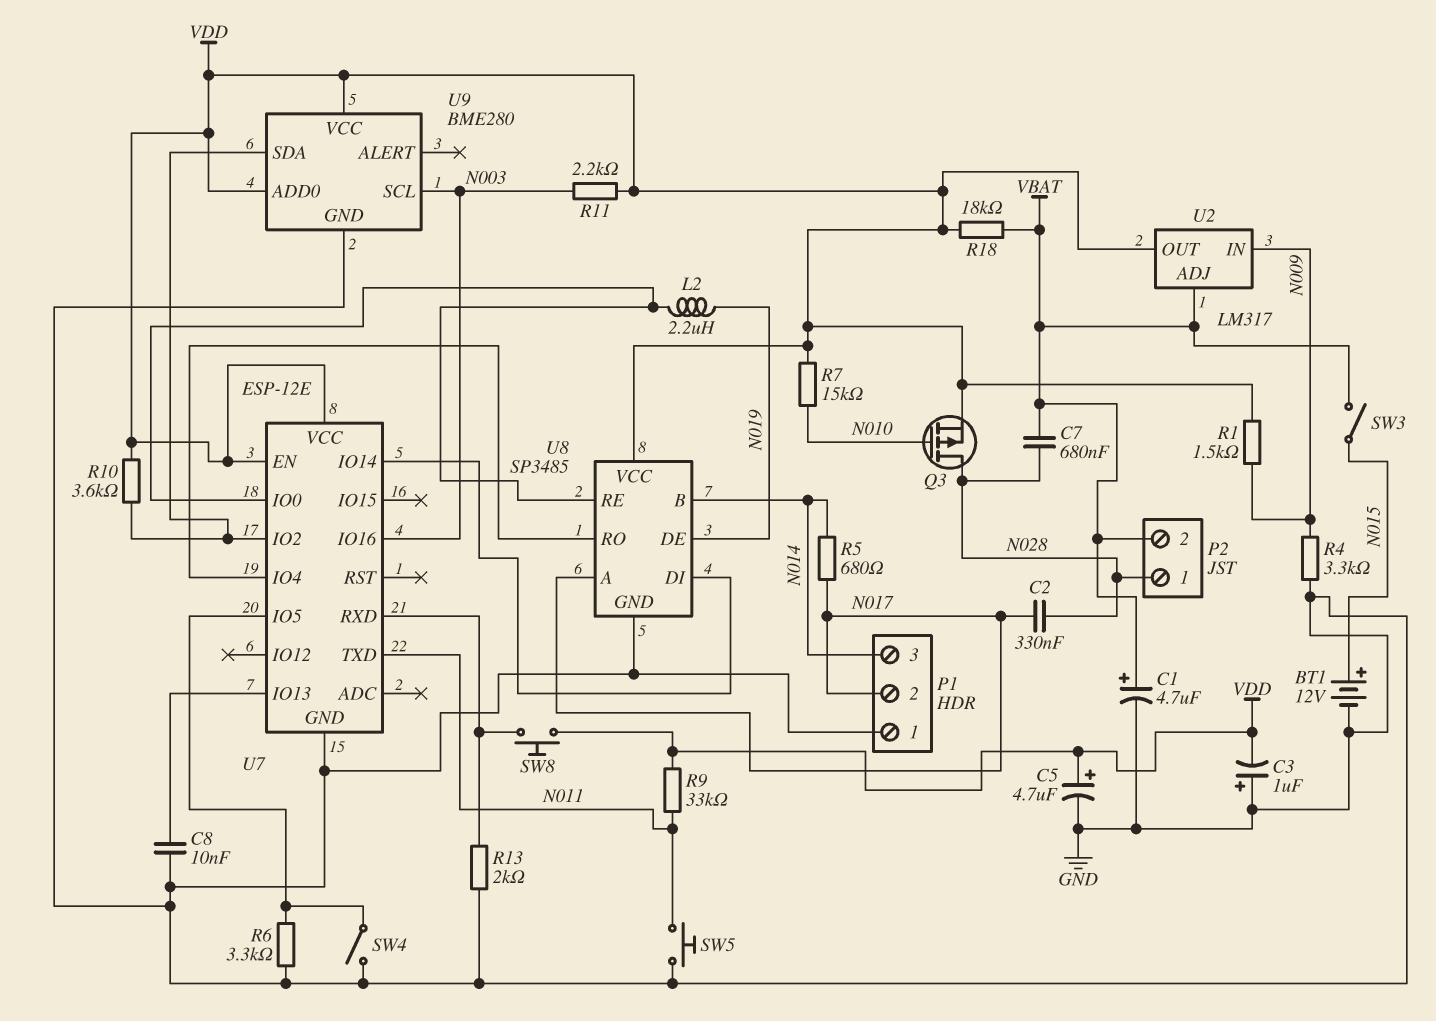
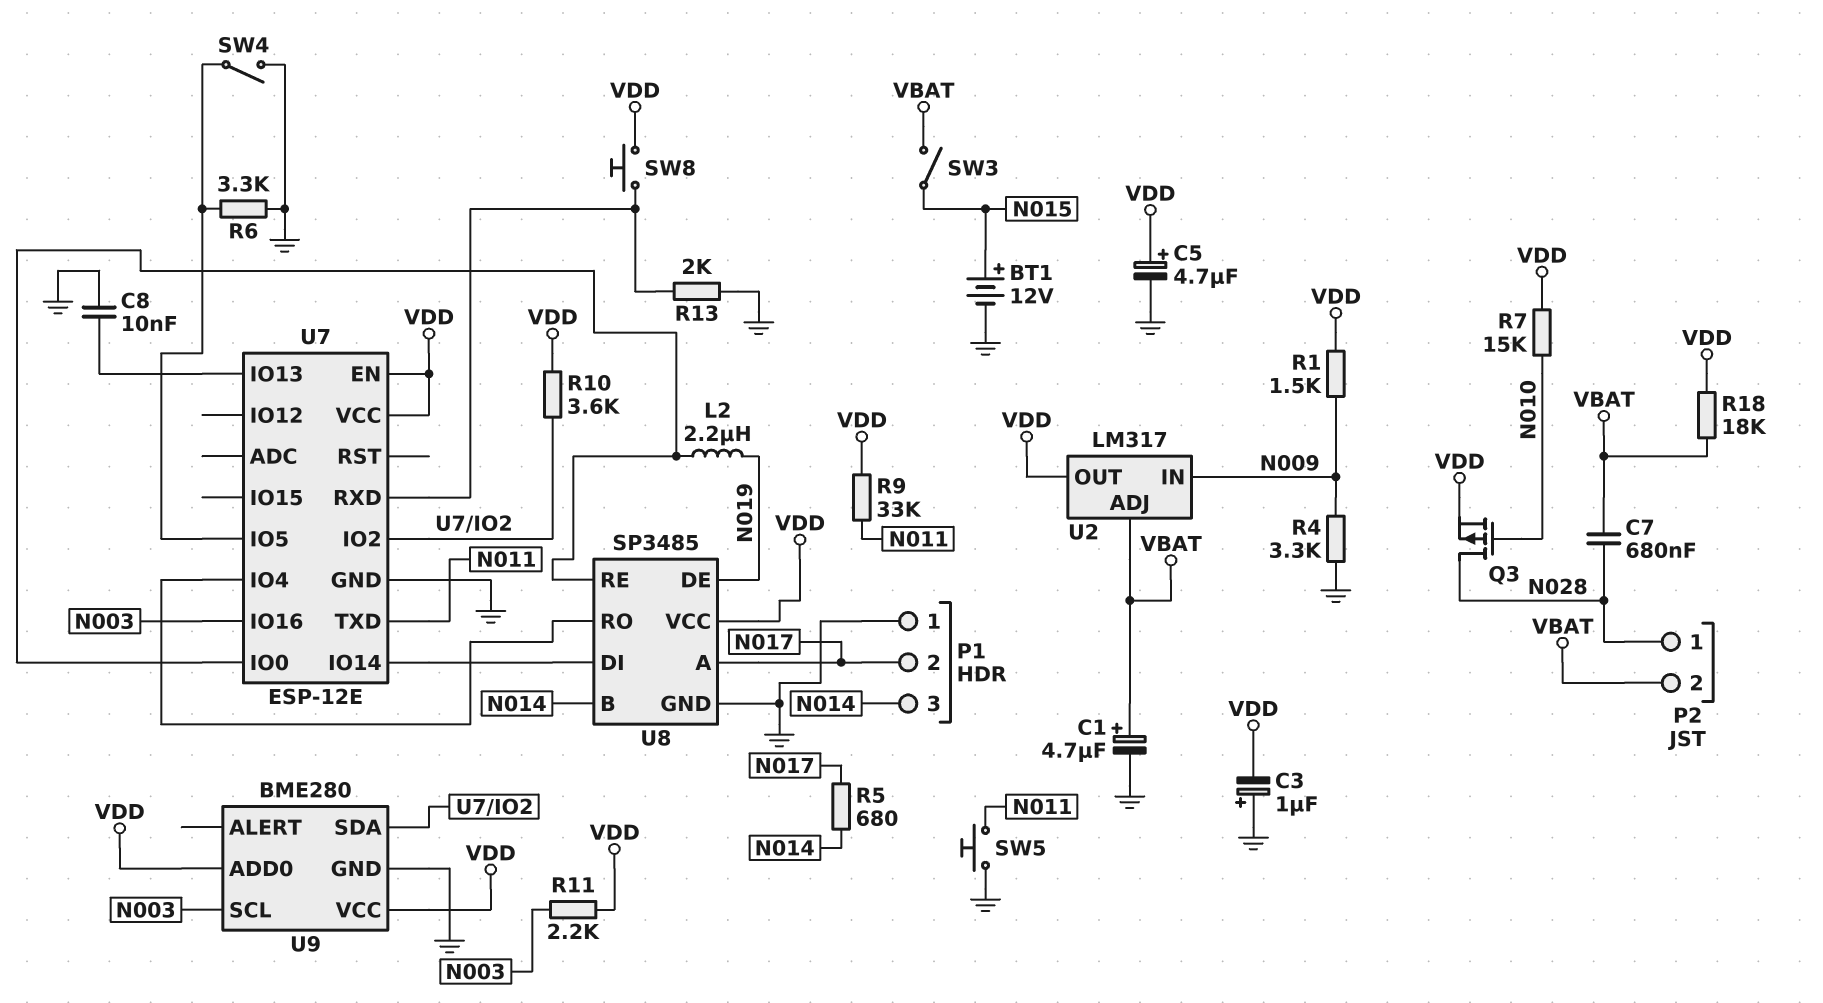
C2: 330nF (N017, N028) -> none

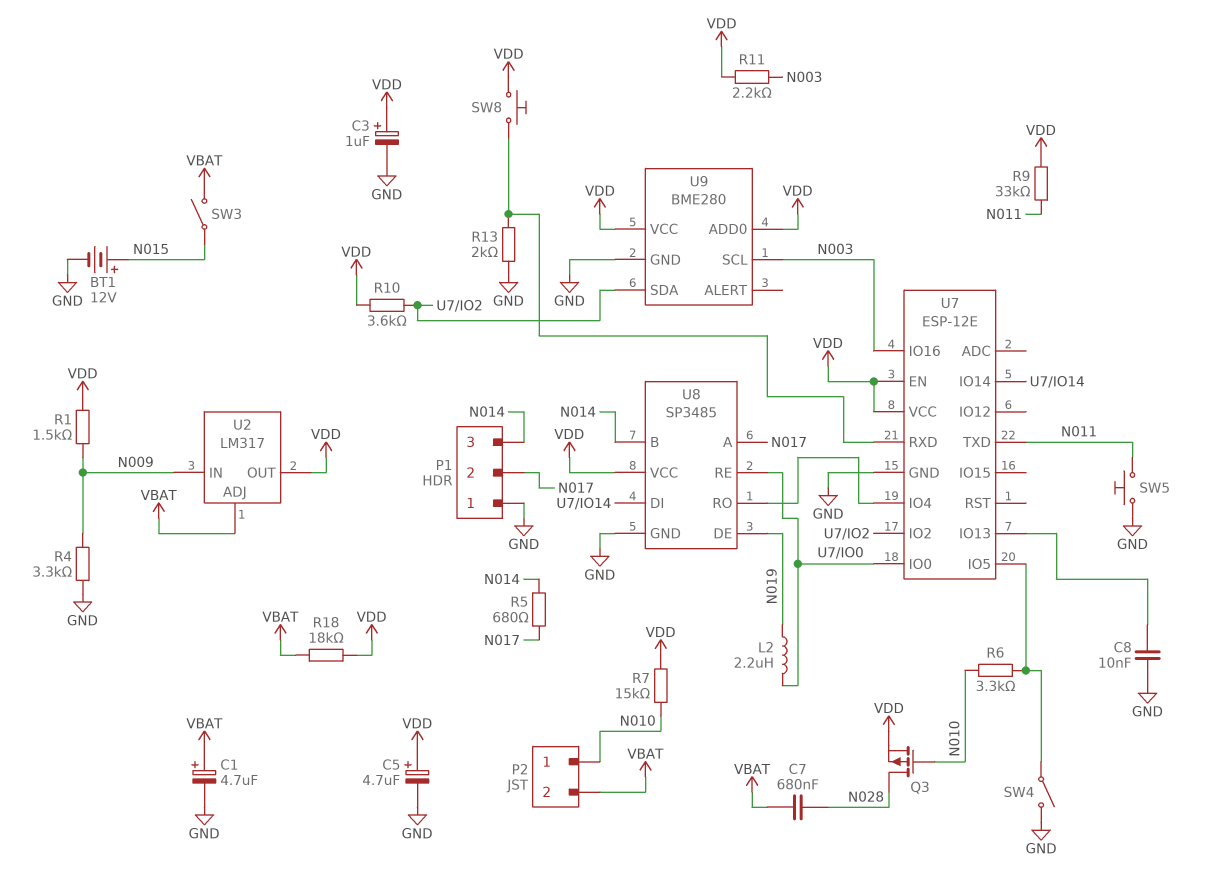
C3: 1uF (plus GND, minus VDD) -> 1uF (plus VDD, minus GND)
P2 pin 1: N028 -> N010
R6: 3.3k (GND, U7/IO5) -> 3.3k (N010, U7/IO5)

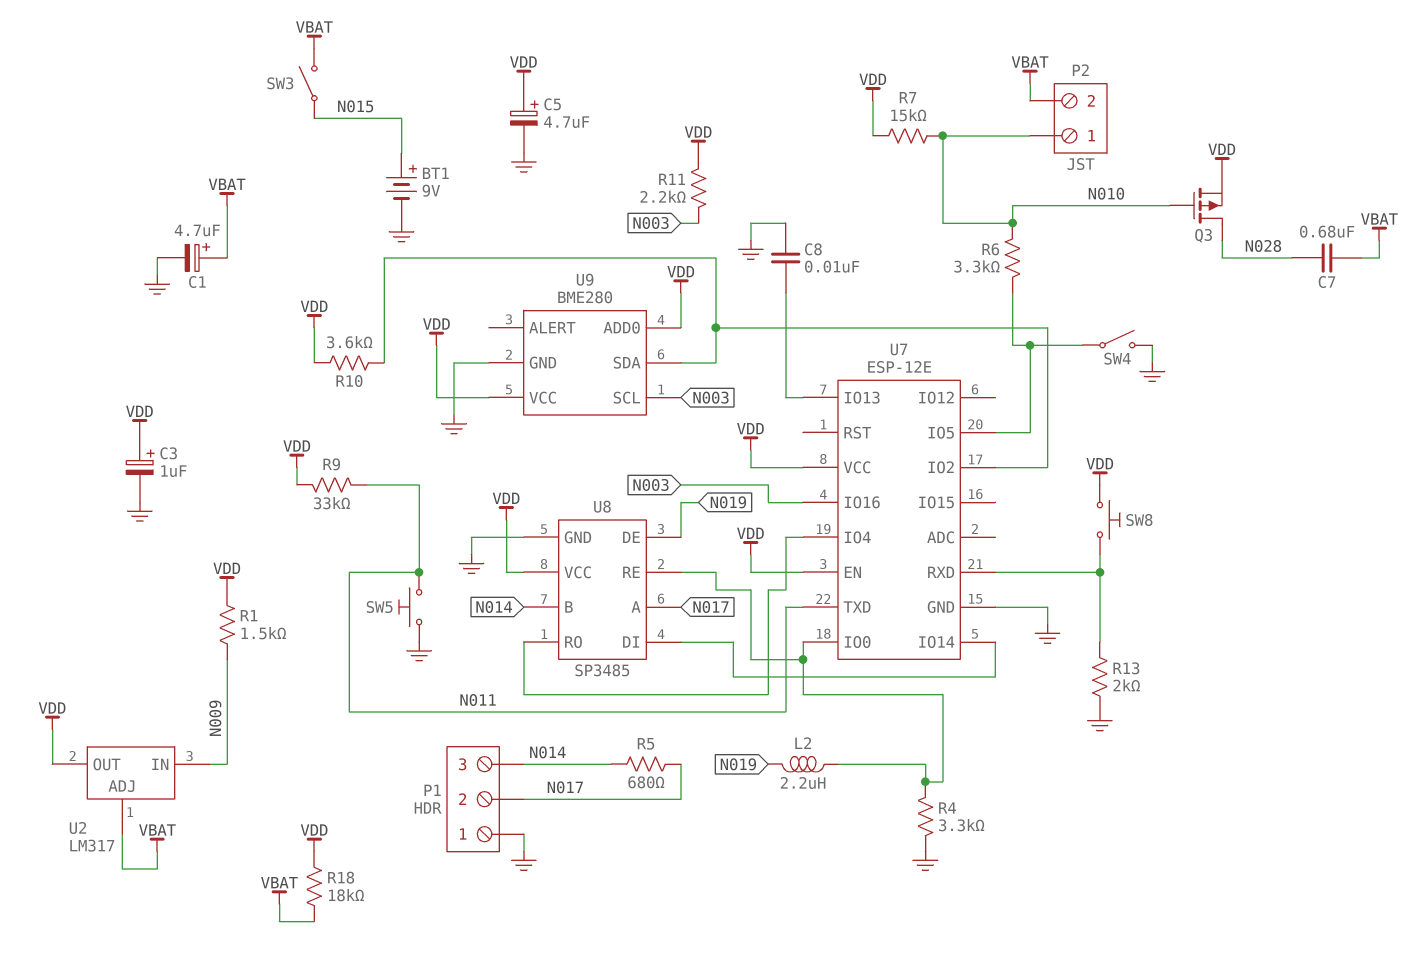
BT1: 12V (plus N015, minus GND) -> 9V (plus N015, minus GND)
R4: 3.3k (GND, N009) -> 3.3k (GND, U7/IO0)

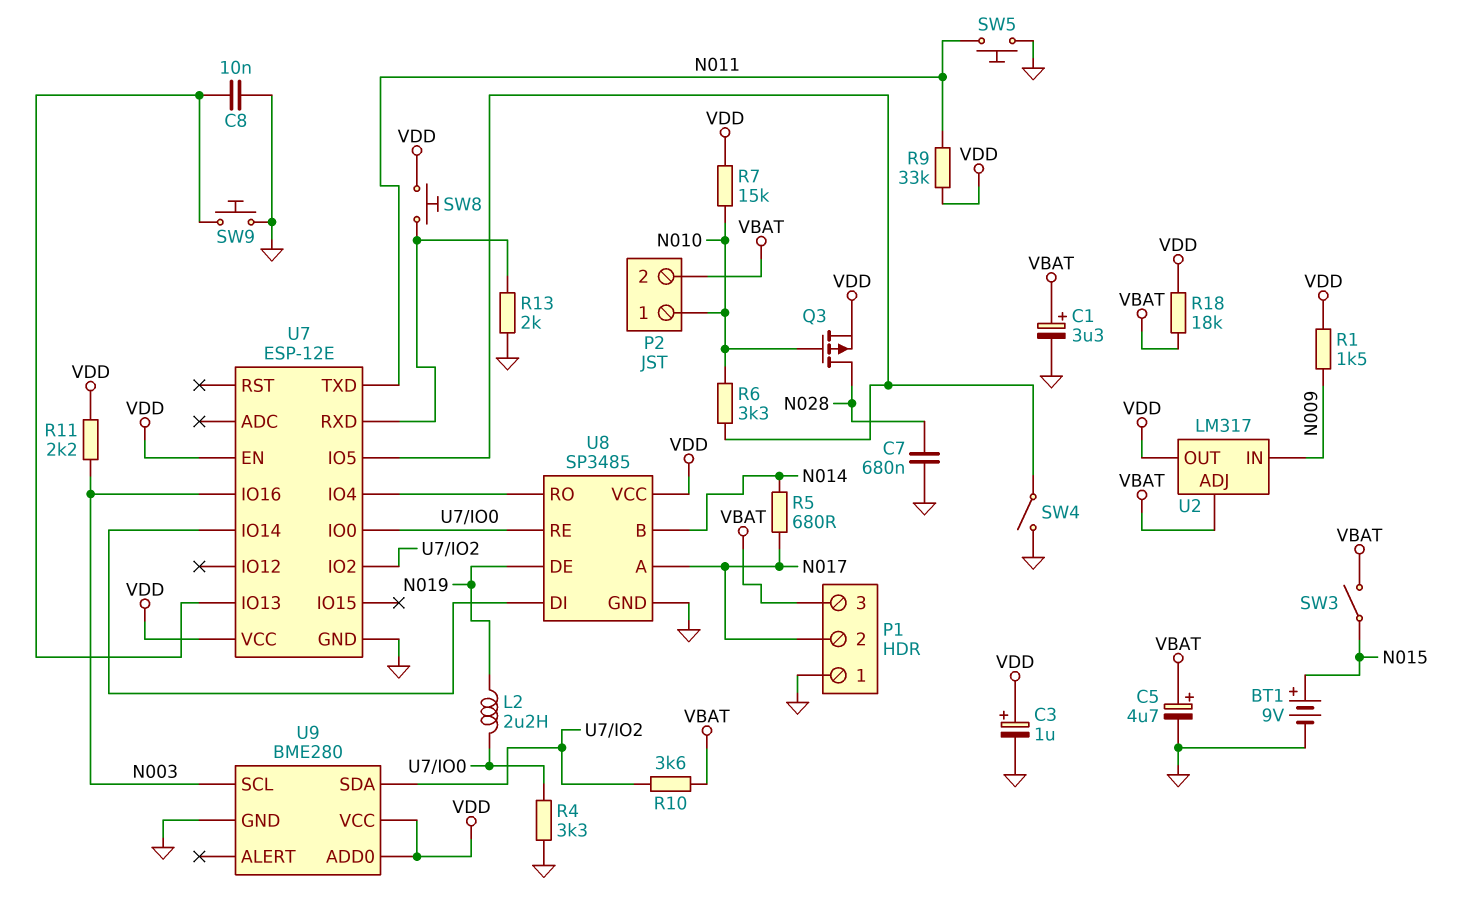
C1: 4.7uF (plus VBAT, minus GND) -> 3.3uF (plus VBAT, minus GND)
C5: 4.7uF (plus VDD, minus GND) -> 4.7uF (plus VBAT, minus GND)
C7: 680nF (N028, VBAT) -> 680nF (GND, N028)
P1 pin 3: N014 -> VBAT
R10: 3.6k (U7/IO2, VDD) -> 3.6k (U7/IO2, VBAT)
SW9: none -> button (GND, U7/IO13)

